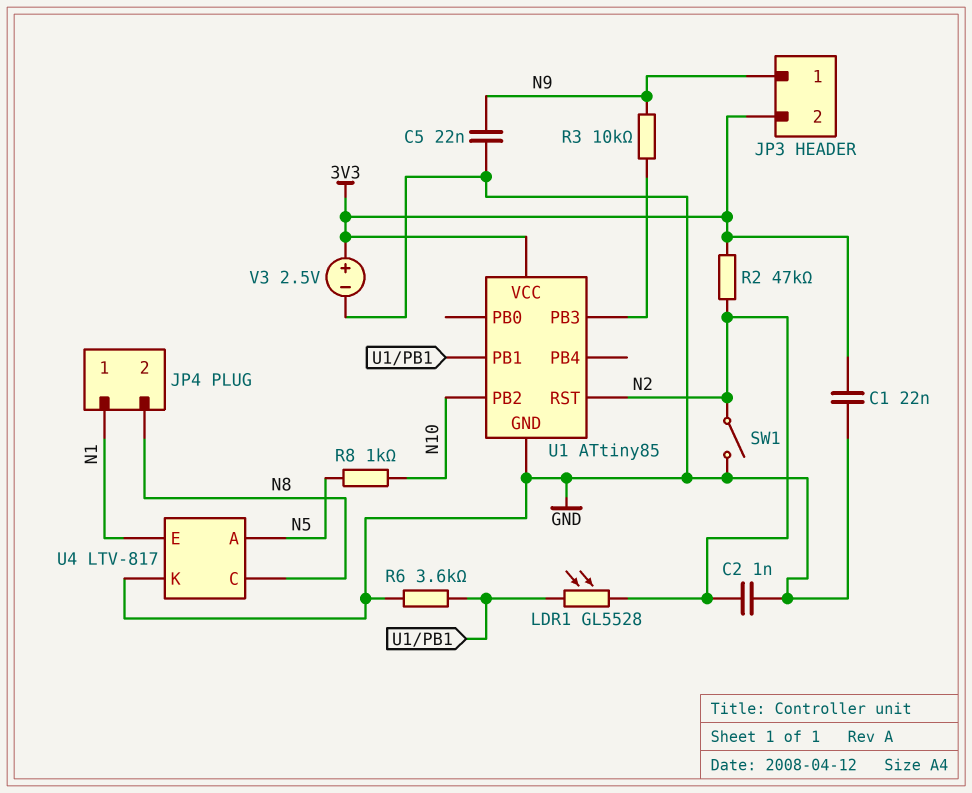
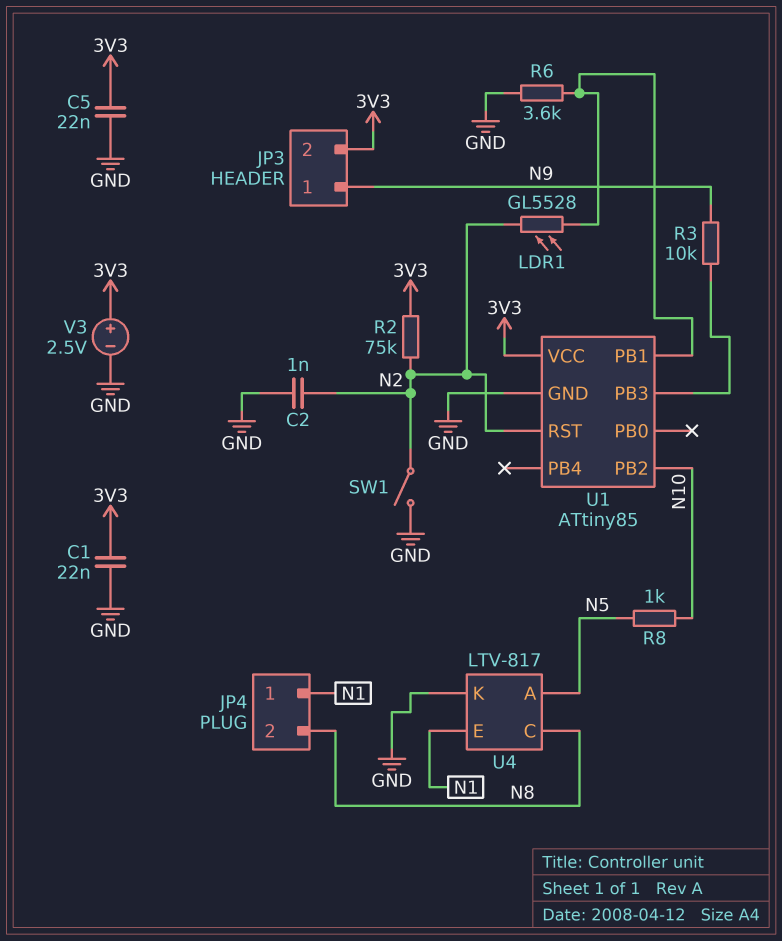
C5: 22nF (GND, N9) -> 22nF (3V3, GND)
R2: 47k (3V3, N2) -> 75k (3V3, N2)

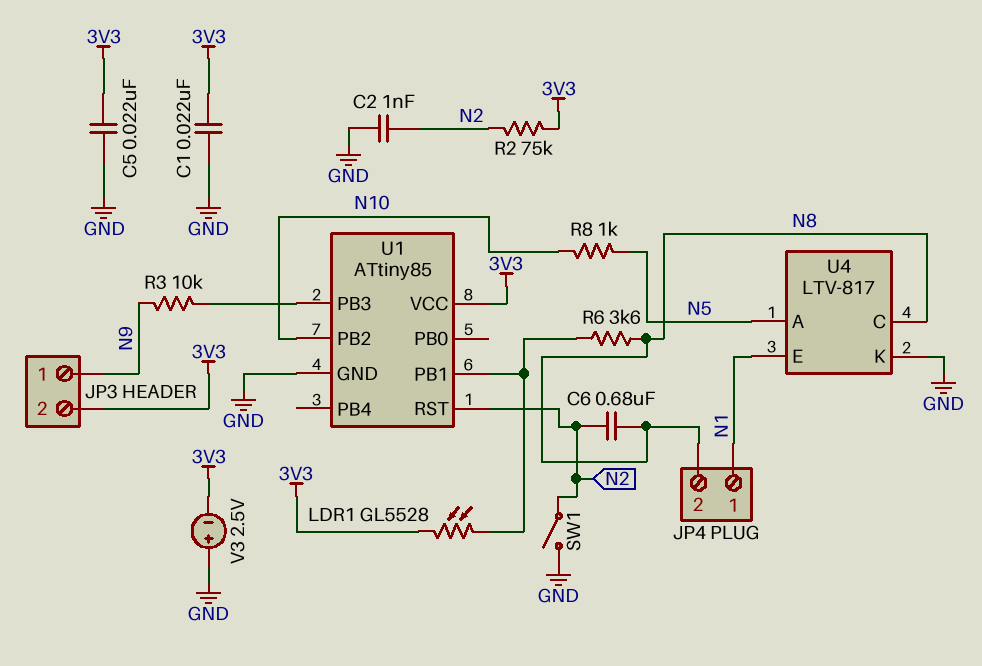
C6: none -> 680nF (N2, N8)
LDR1: GL5528 (N2, U1/PB1) -> GL5528 (3V3, U1/PB1)
R6: 3.6k (GND, U1/PB1) -> 3.6k (N8, U1/PB1)
V3: 2.5V (plus 3V3, minus GND) -> 2.5V (plus GND, minus 3V3)

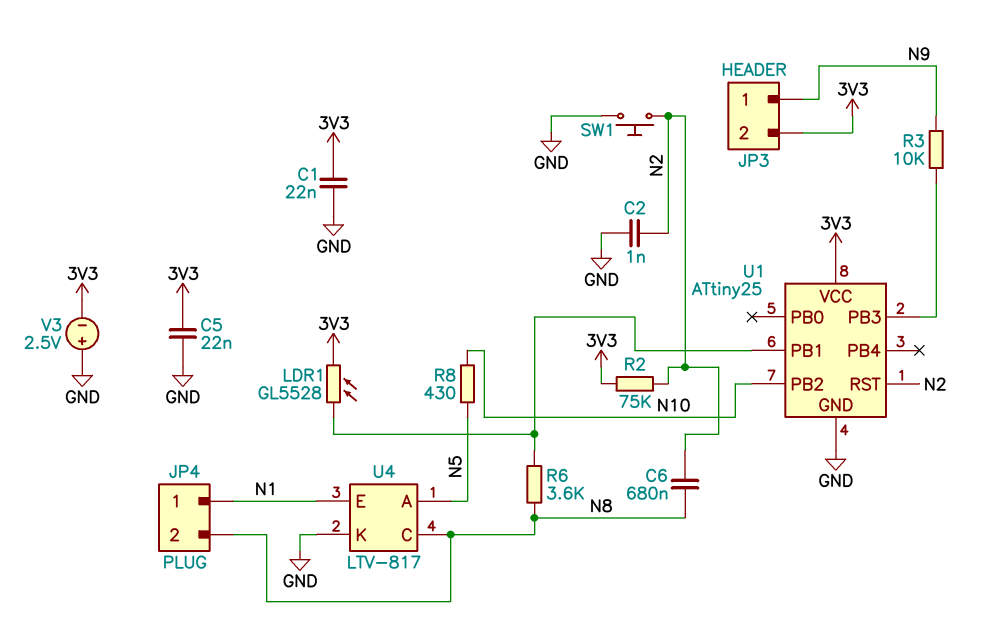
R8: 1k (N5, N10) -> 430 (N5, N10)
SW1: switch (GND, N2) -> button (GND, N2)
U1: ATtiny85 -> ATtiny25

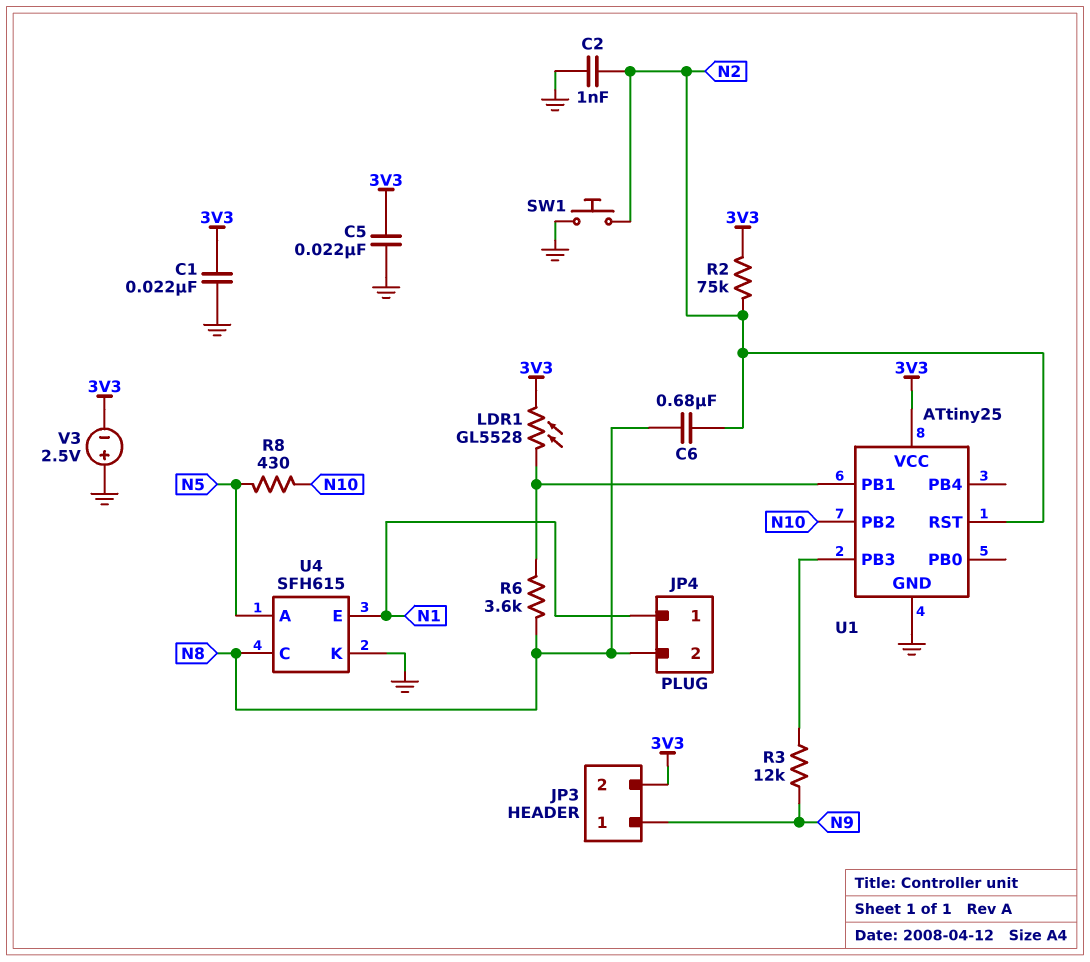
R3: 10k (N9, U1/PB3) -> 12k (N9, U1/PB3)
U4: LTV-817 -> SFH615

